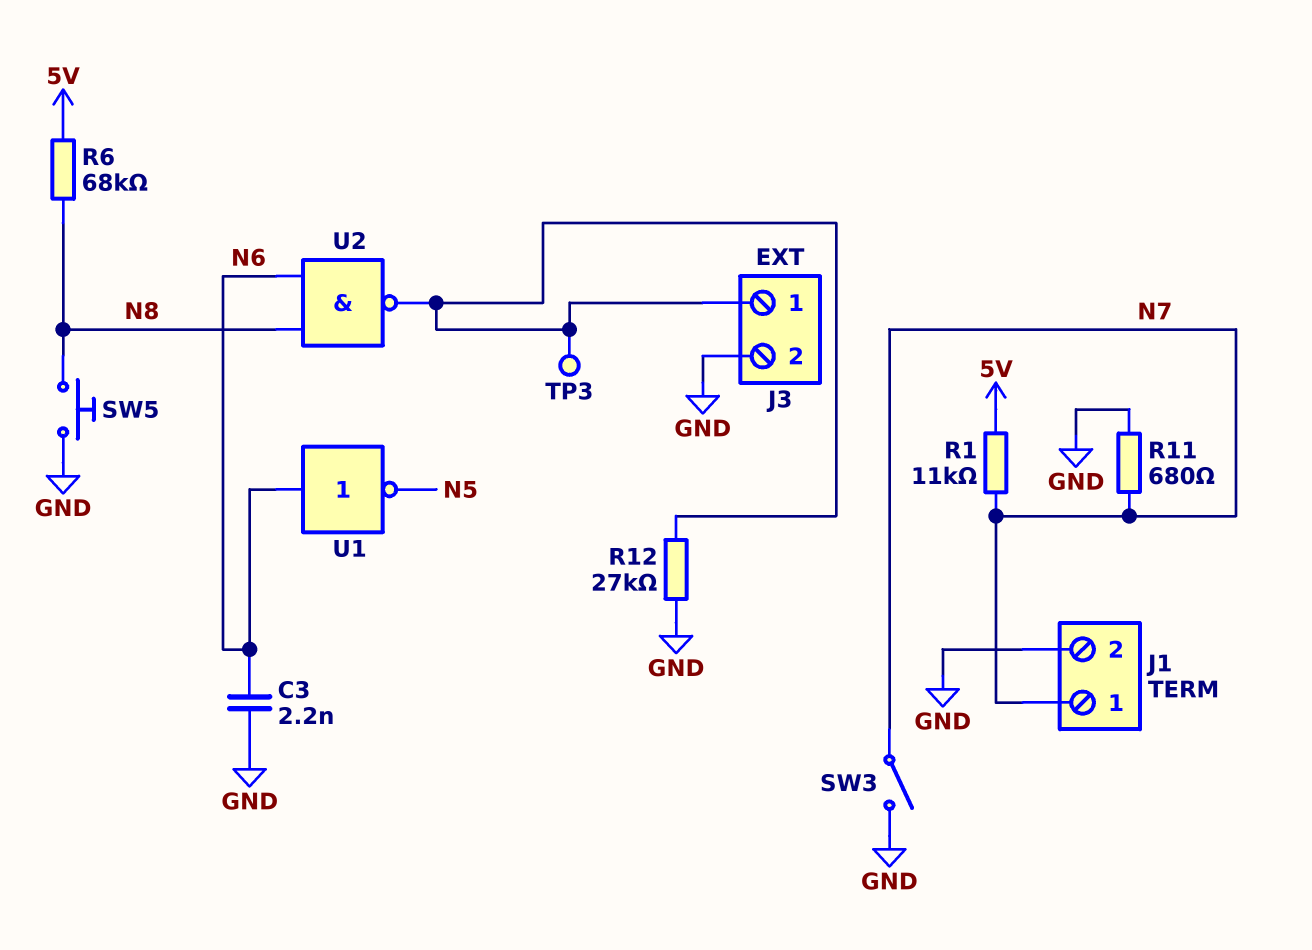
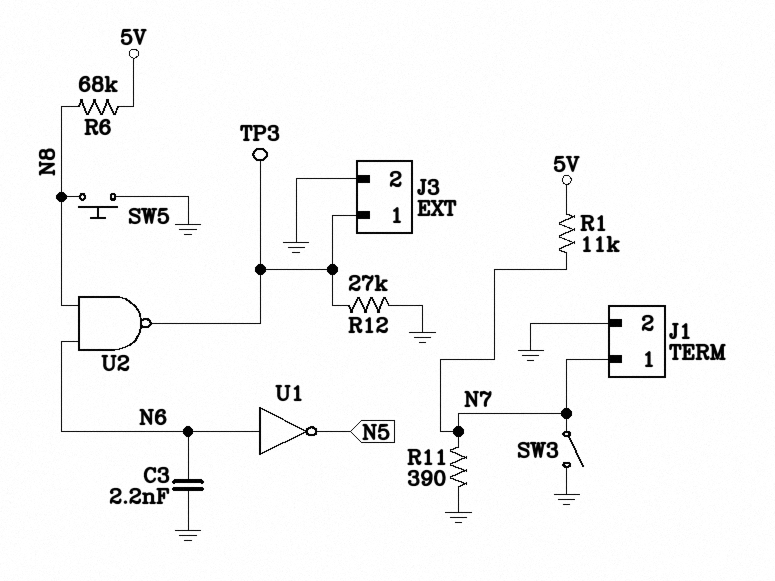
R11: 680 (GND, N7) -> 390 (GND, N7)

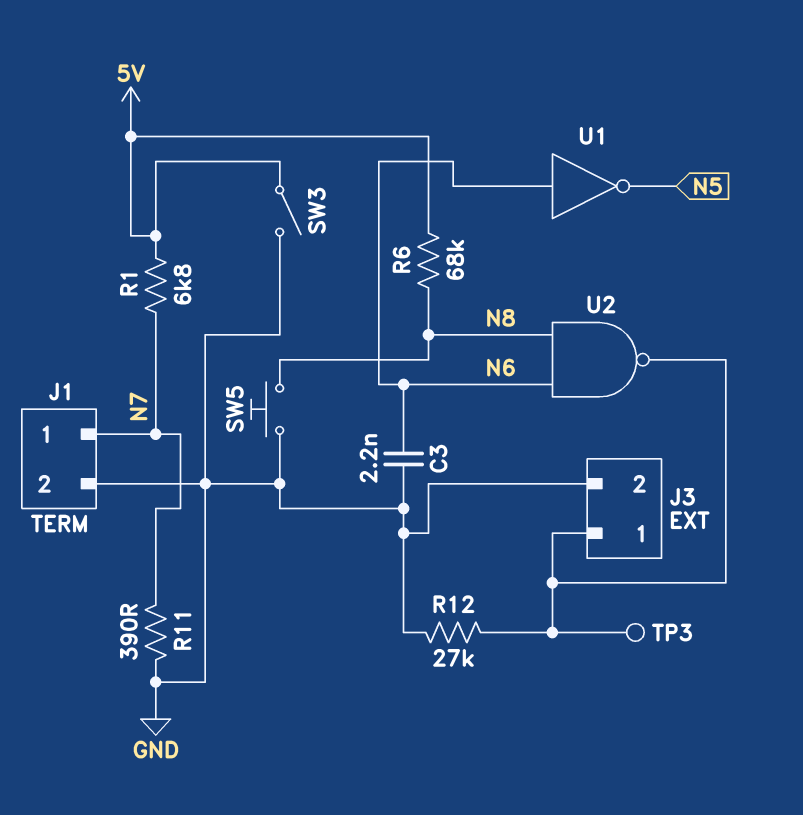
R1: 11k (5V, N7) -> 6.8k (5V, N7)
SW3: switch (GND, N7) -> switch (5V, GND)

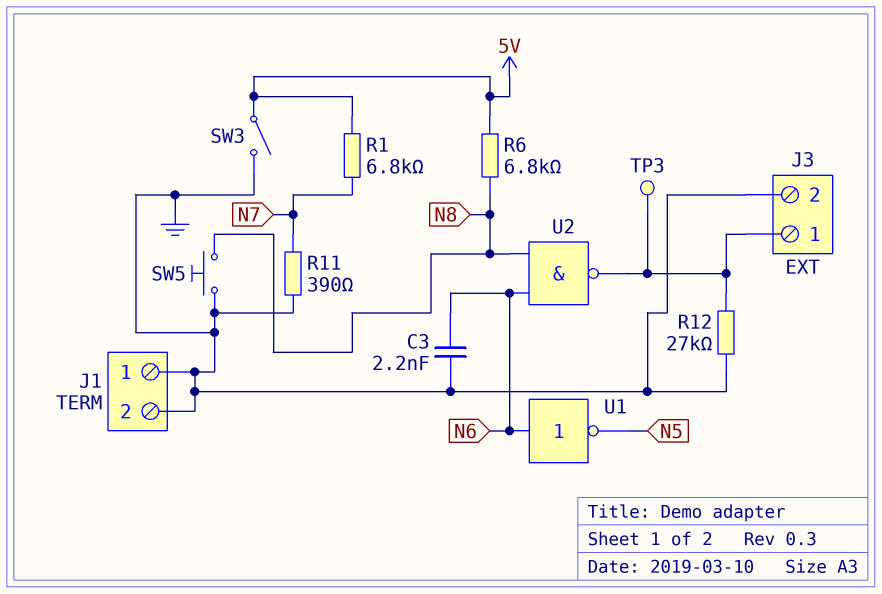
J1 pin 1: N7 -> GND
R6: 68k (5V, N8) -> 6.8k (5V, N8)

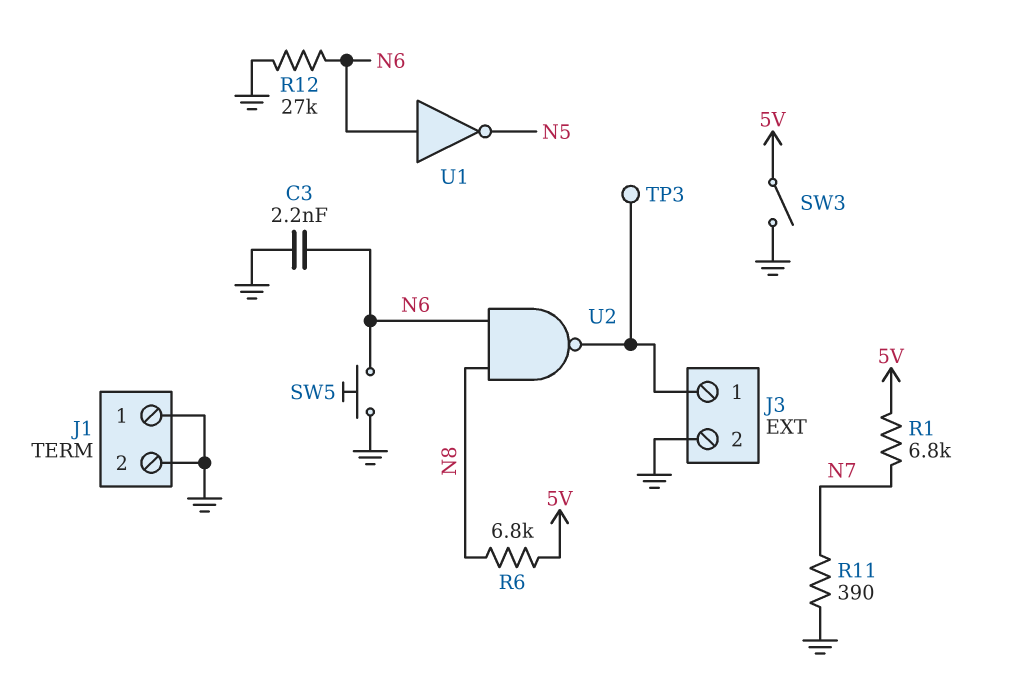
R12: 27k (GND, J3/1) -> 27k (GND, N6)
SW5: button (GND, N8) -> button (GND, N6)

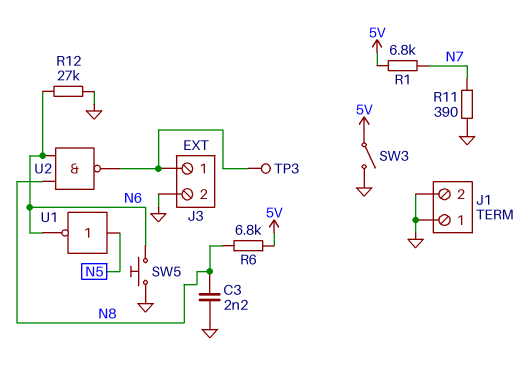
C3: 2.2nF (GND, N6) -> 2.2nF (GND, N8)
U1: NOT (in N6, out N5) -> NOT (in N5, out N6)

